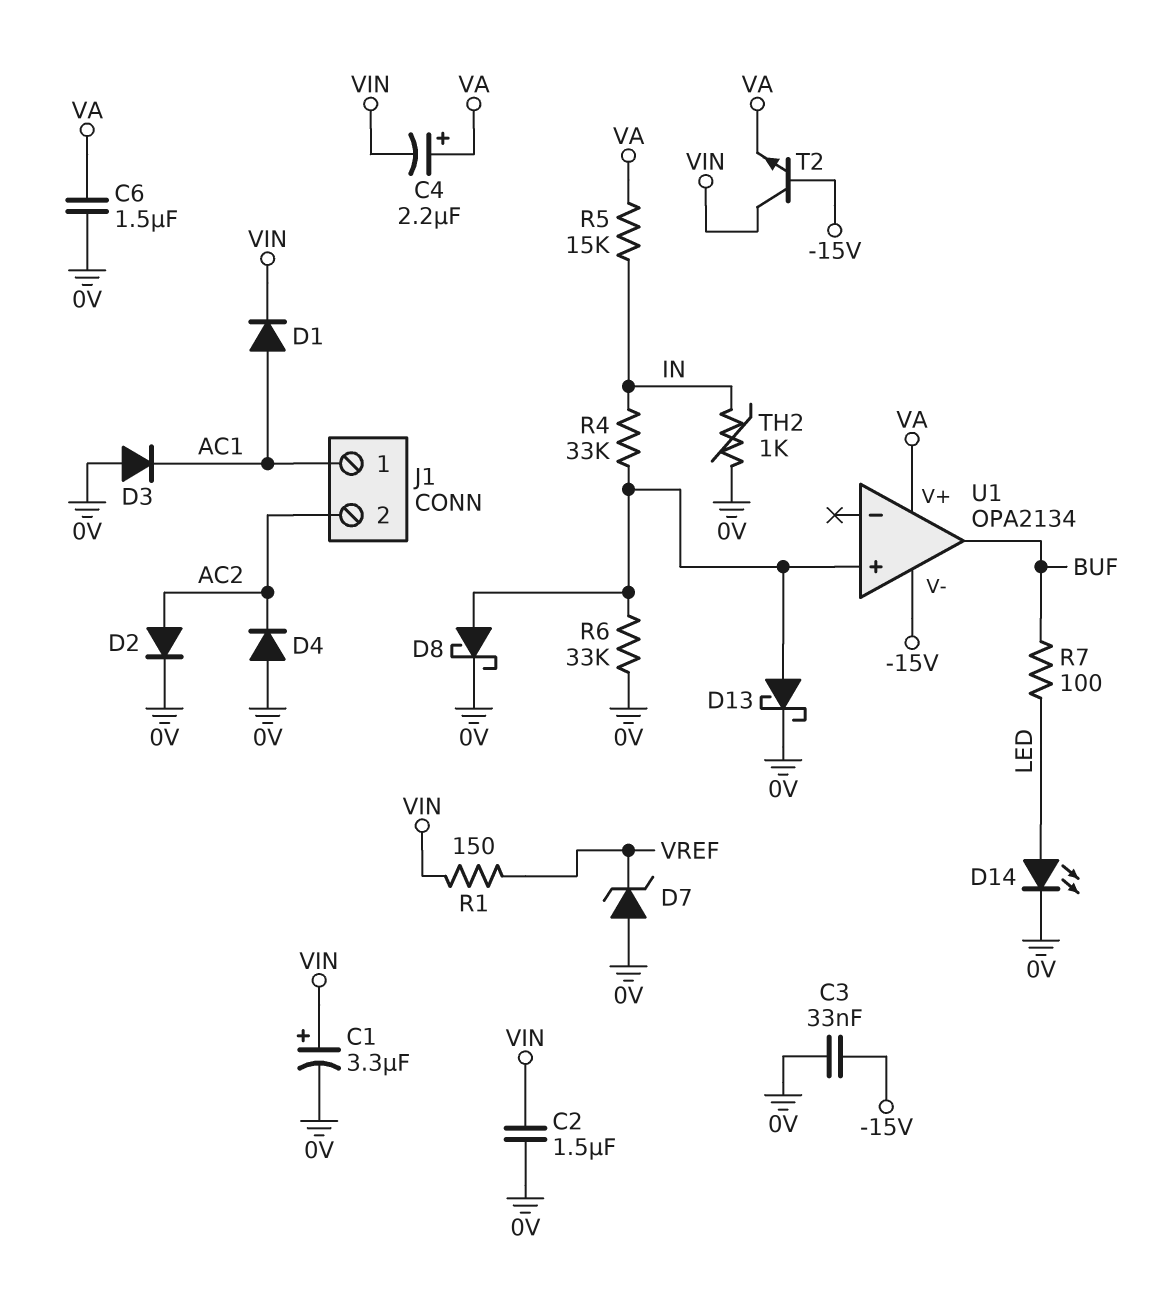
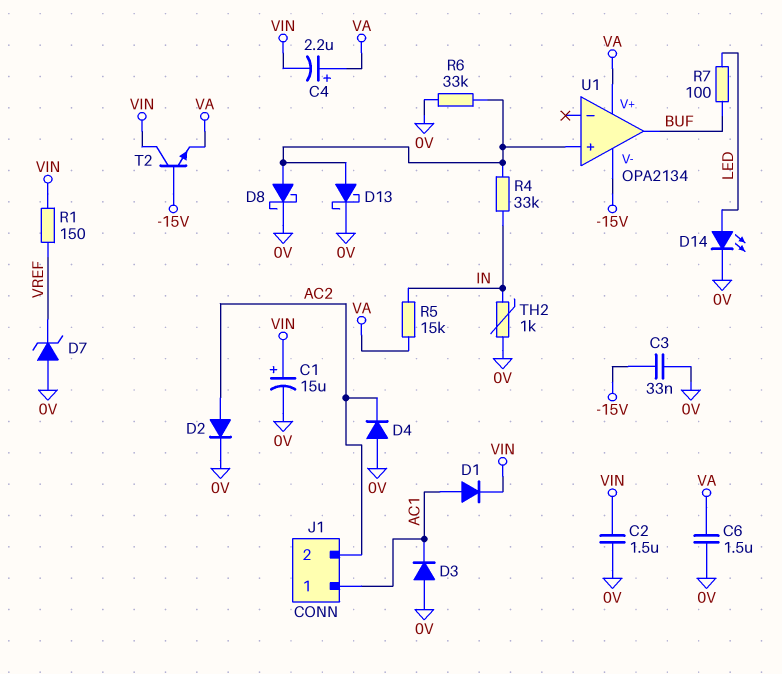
C1: 3.3uF (plus VIN, minus 0V) -> 15uF (plus VIN, minus 0V)

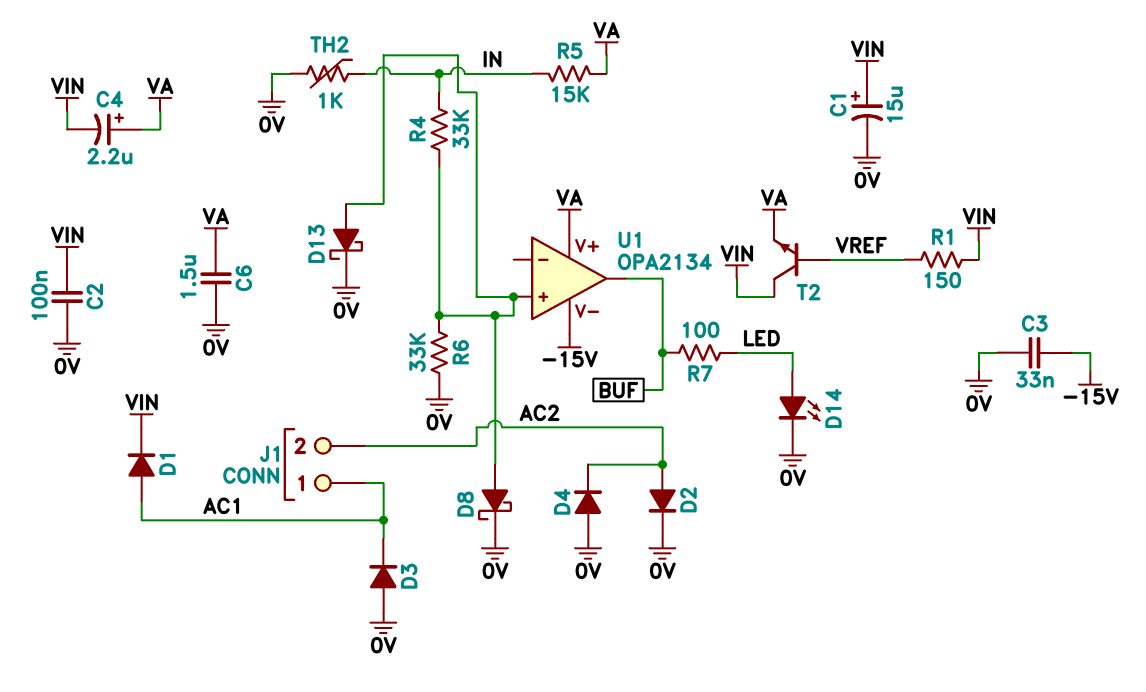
C2: 1.5uF (0V, VIN) -> 100nF (0V, VIN)
D7: zener (A 0V, K VREF) -> none
T2: NPN (B -15V, C VIN, E VA) -> NPN (B VREF, C VIN, E VA)

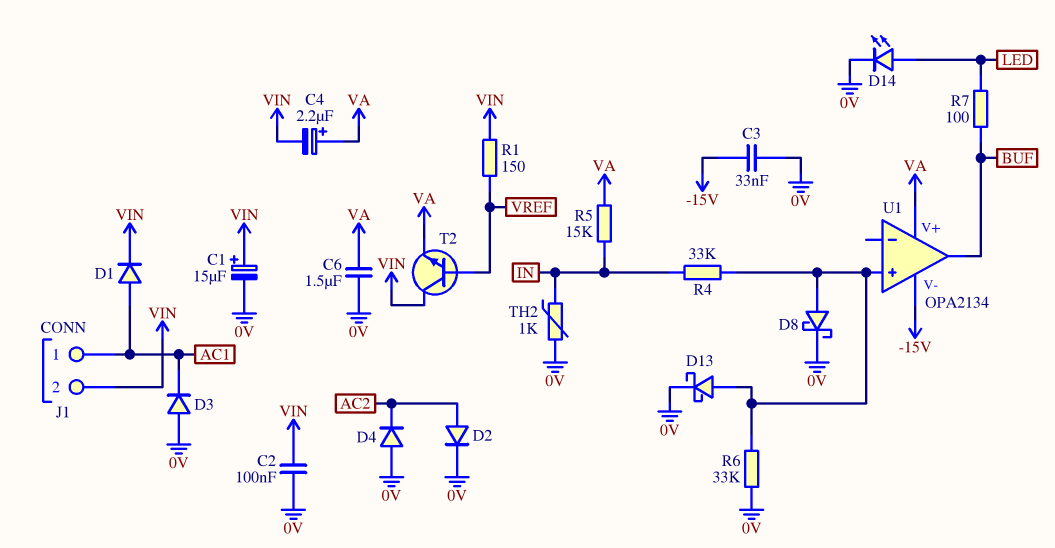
J1 pin 2: AC2 -> VIN

